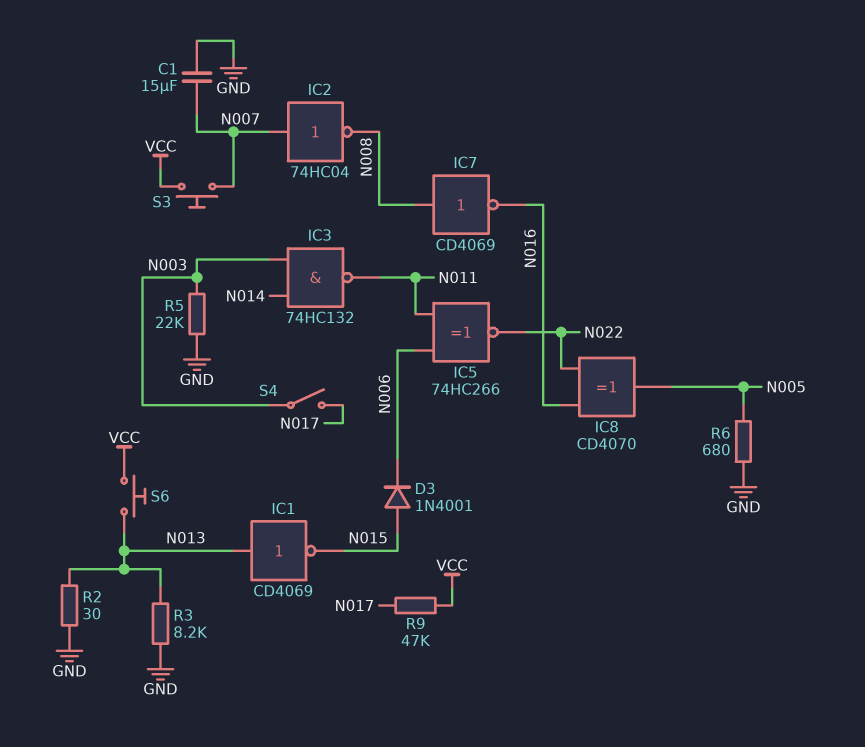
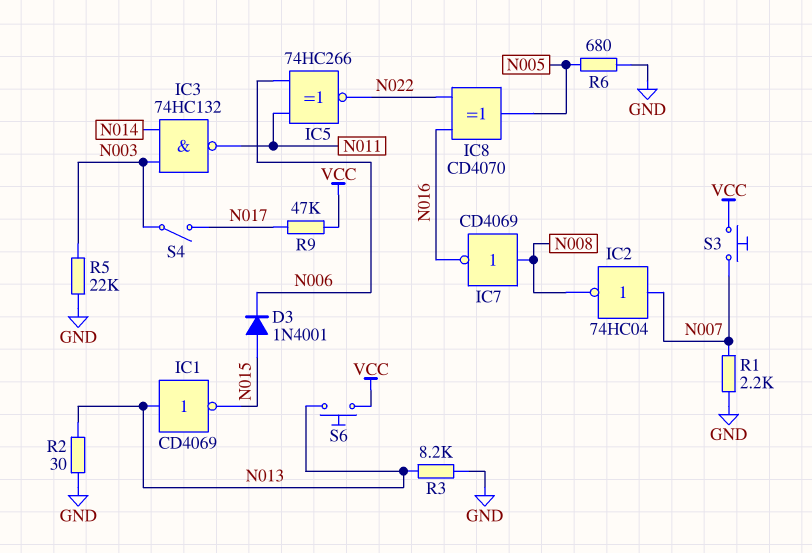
C1: 15uF (GND, N007) -> none
R1: none -> 2.2k (GND, N007)

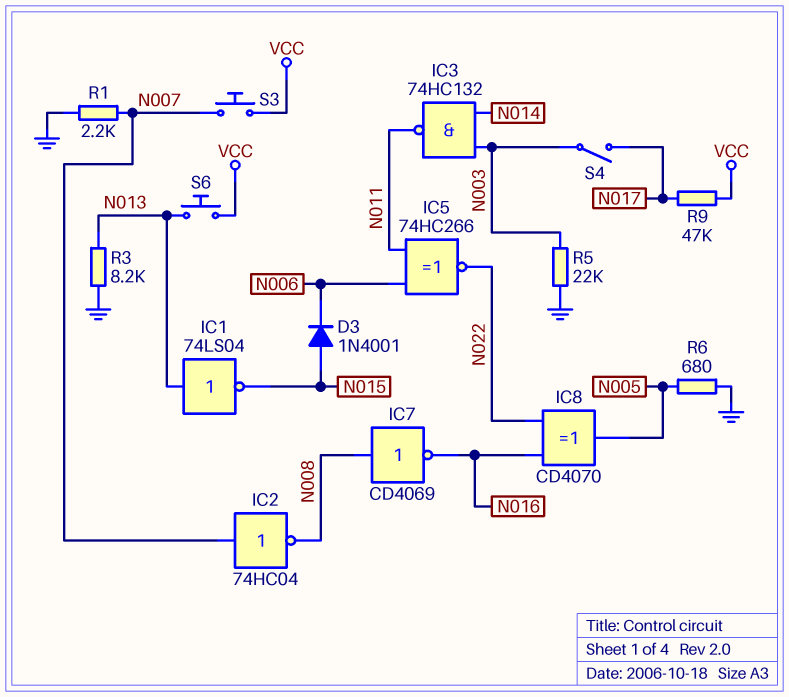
IC1: NOT CD4069 (in N013, out N015) -> NOT 74LS04 (in N013, out N015)
R2: 30 (GND, N013) -> none

